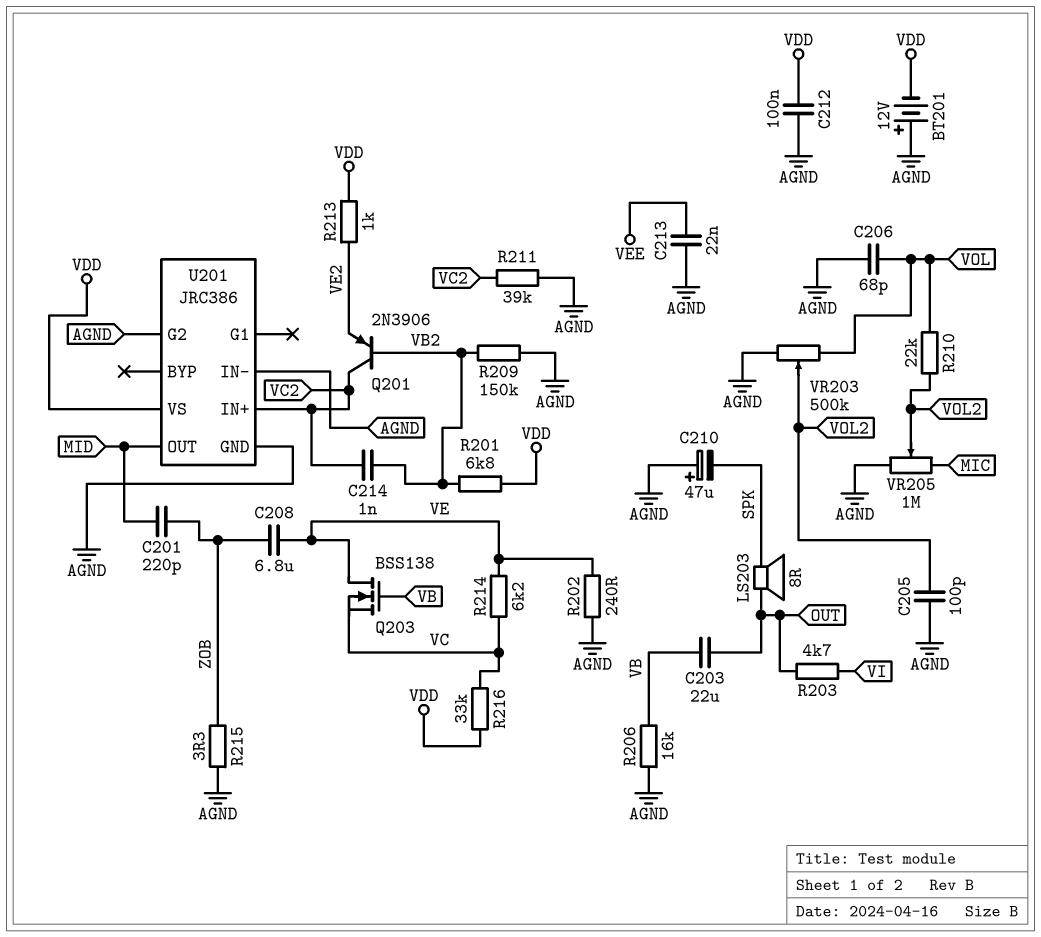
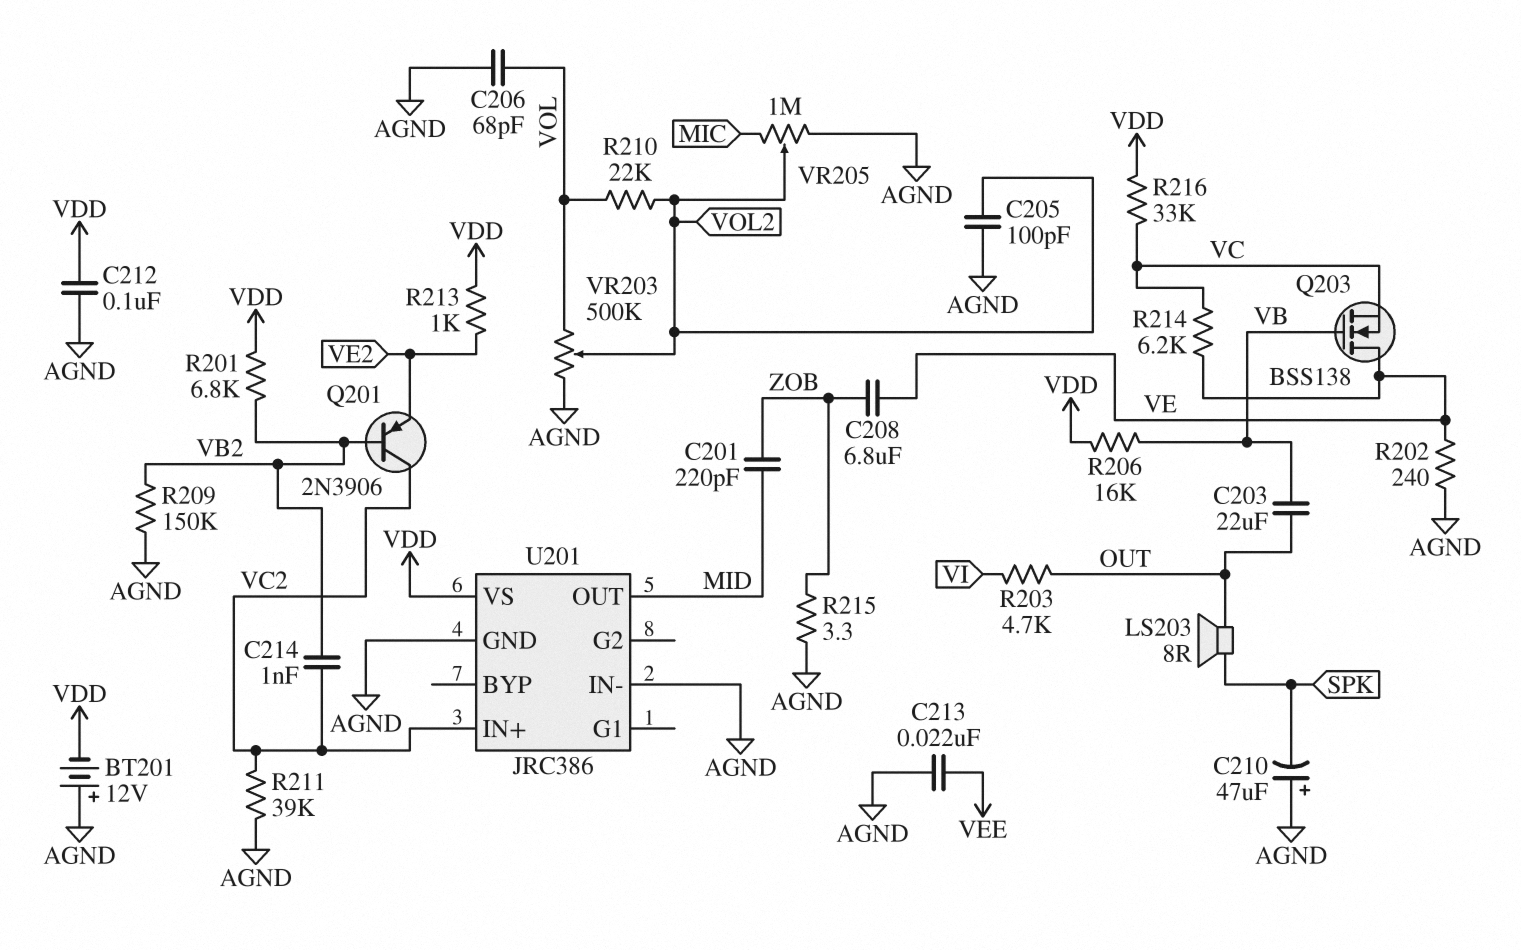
R206: 16k (AGND, VB) -> 16k (VB, VDD)
U201 pin G2: AGND -> none

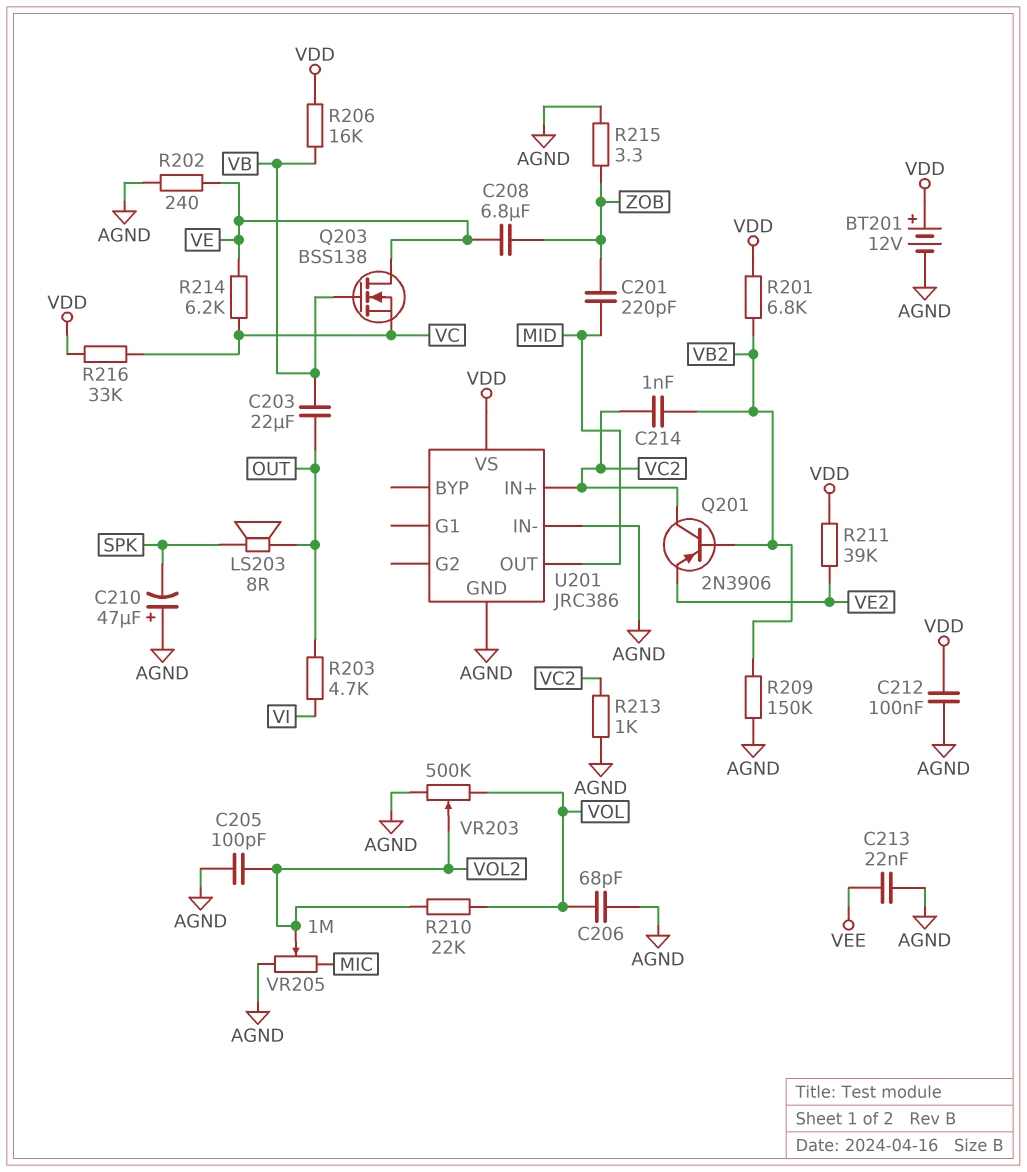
BT201: 12V (plus AGND, minus VDD) -> 12V (plus VDD, minus AGND)
R211: 39k (AGND, VC2) -> 39k (VDD, VE2)
R213: 1k (VDD, VE2) -> 1k (AGND, VC2)

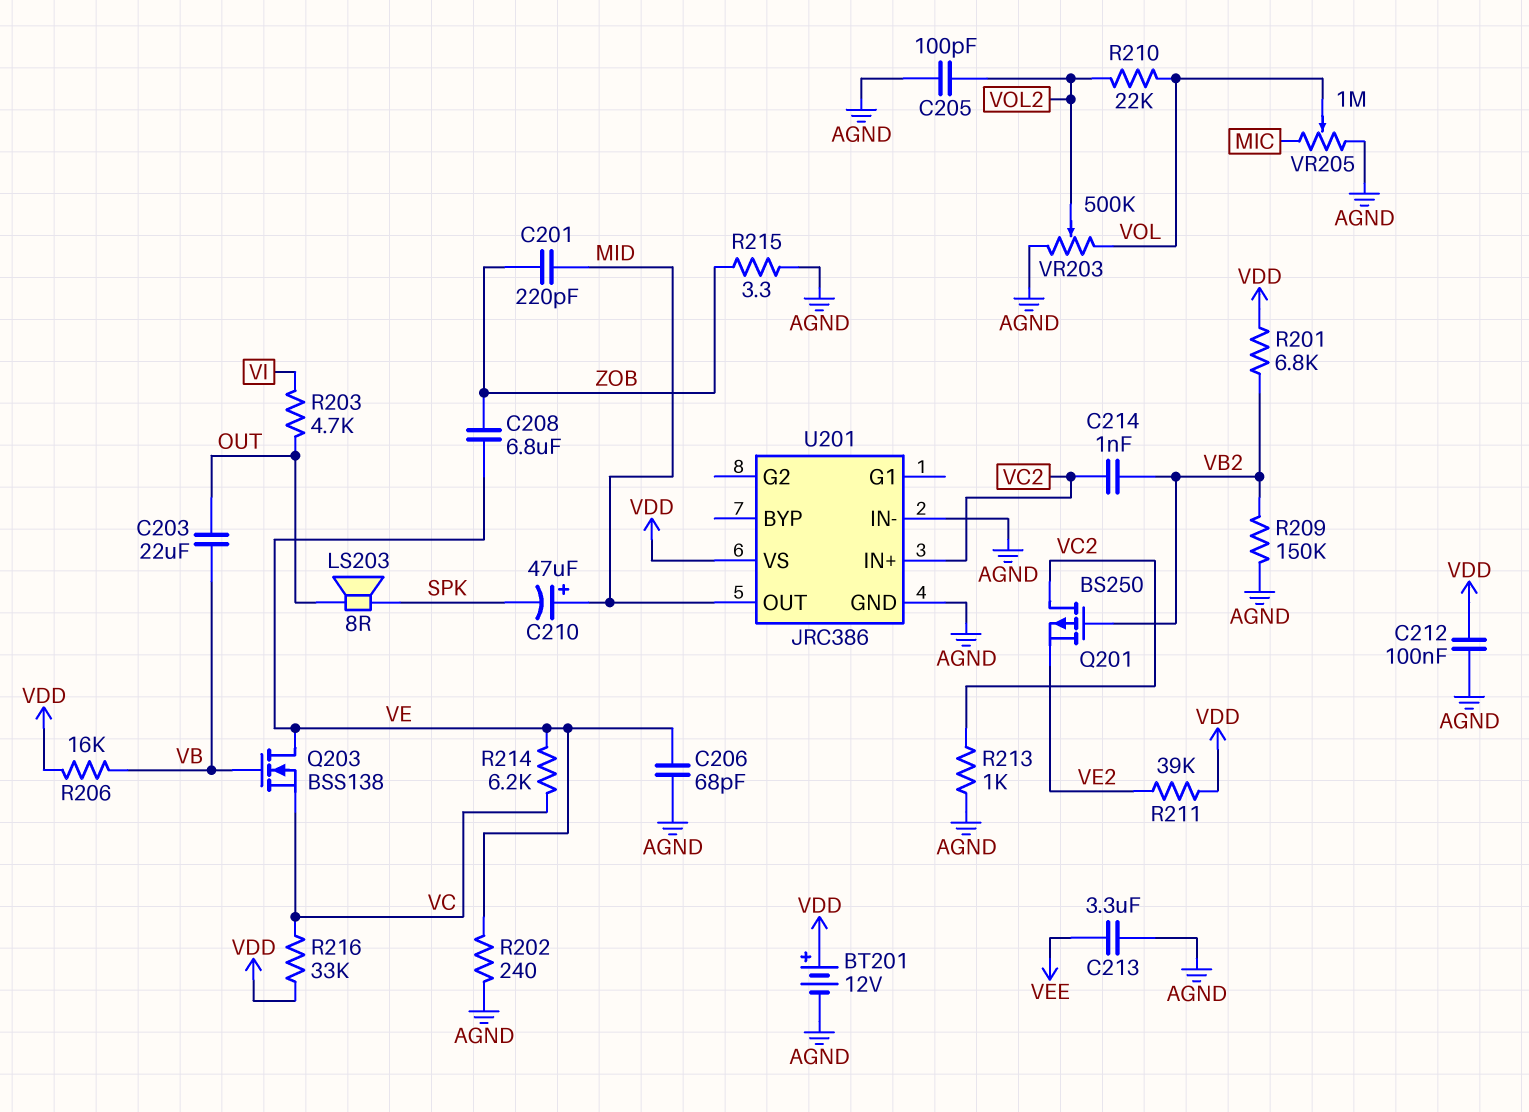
C206: 68pF (AGND, VOL) -> 68pF (AGND, VE)
C210: 47uF (plus AGND, minus SPK) -> 47uF (plus MID, minus SPK)
C213: 22nF (AGND, VEE) -> 3.3uF (AGND, VEE)
Q201: PNP 2N3906 (B VB2, C VC2, E VE2) -> PMOS BS250 (G VB2, D VC2, S VE2)
VR205: 1M (AGND, MIC, wiper VOL2) -> 1M (AGND, MIC, wiper VOL)

